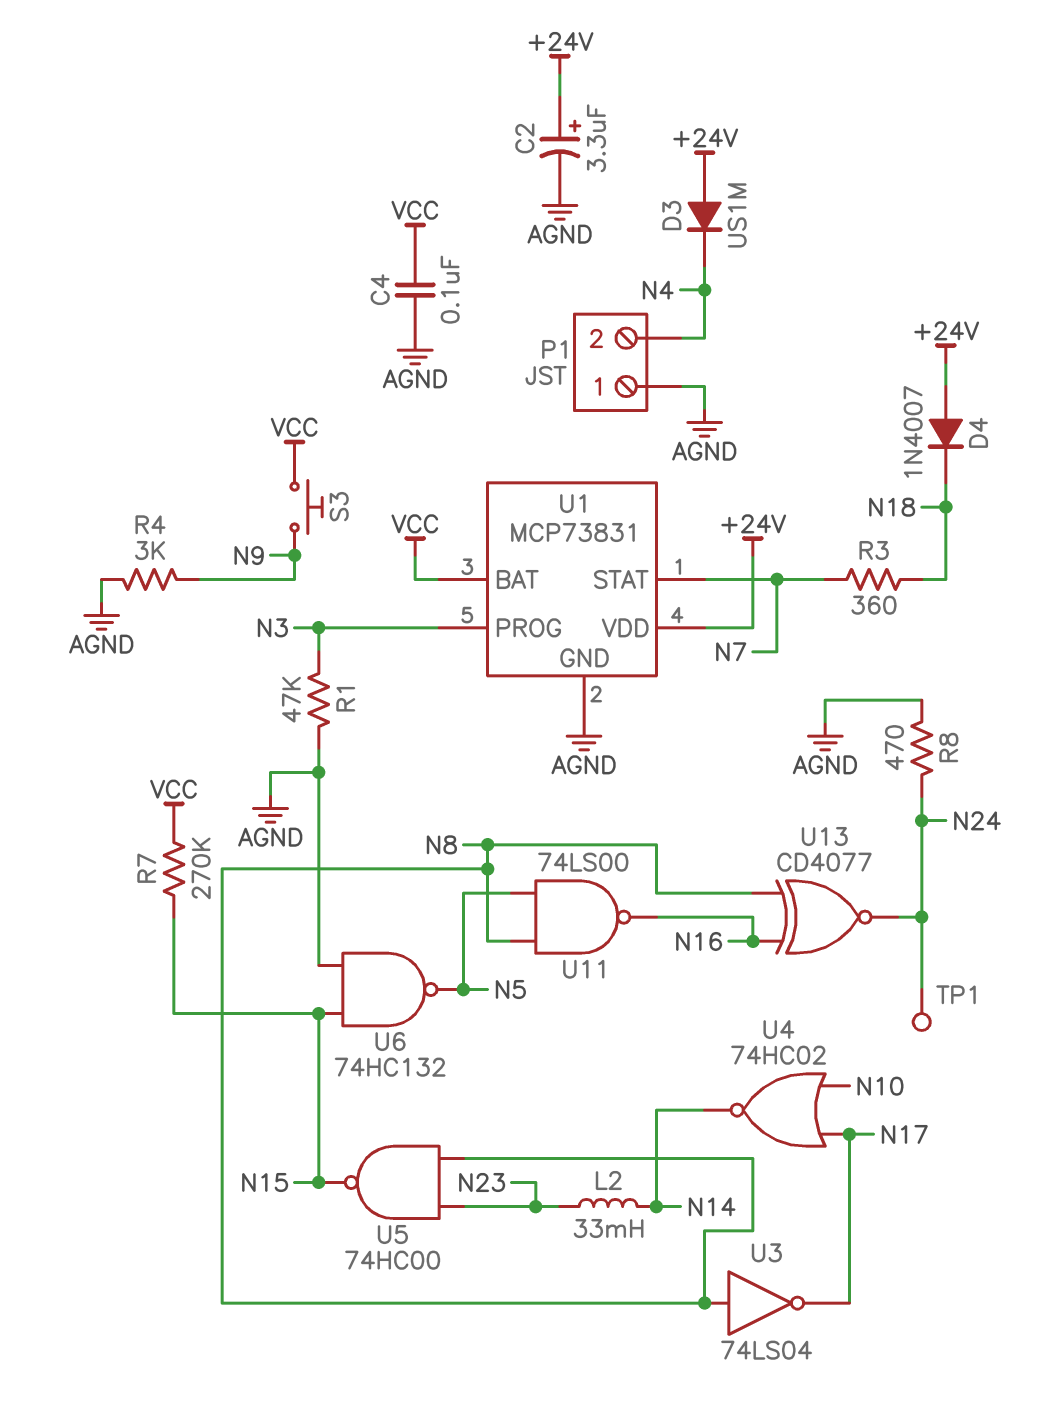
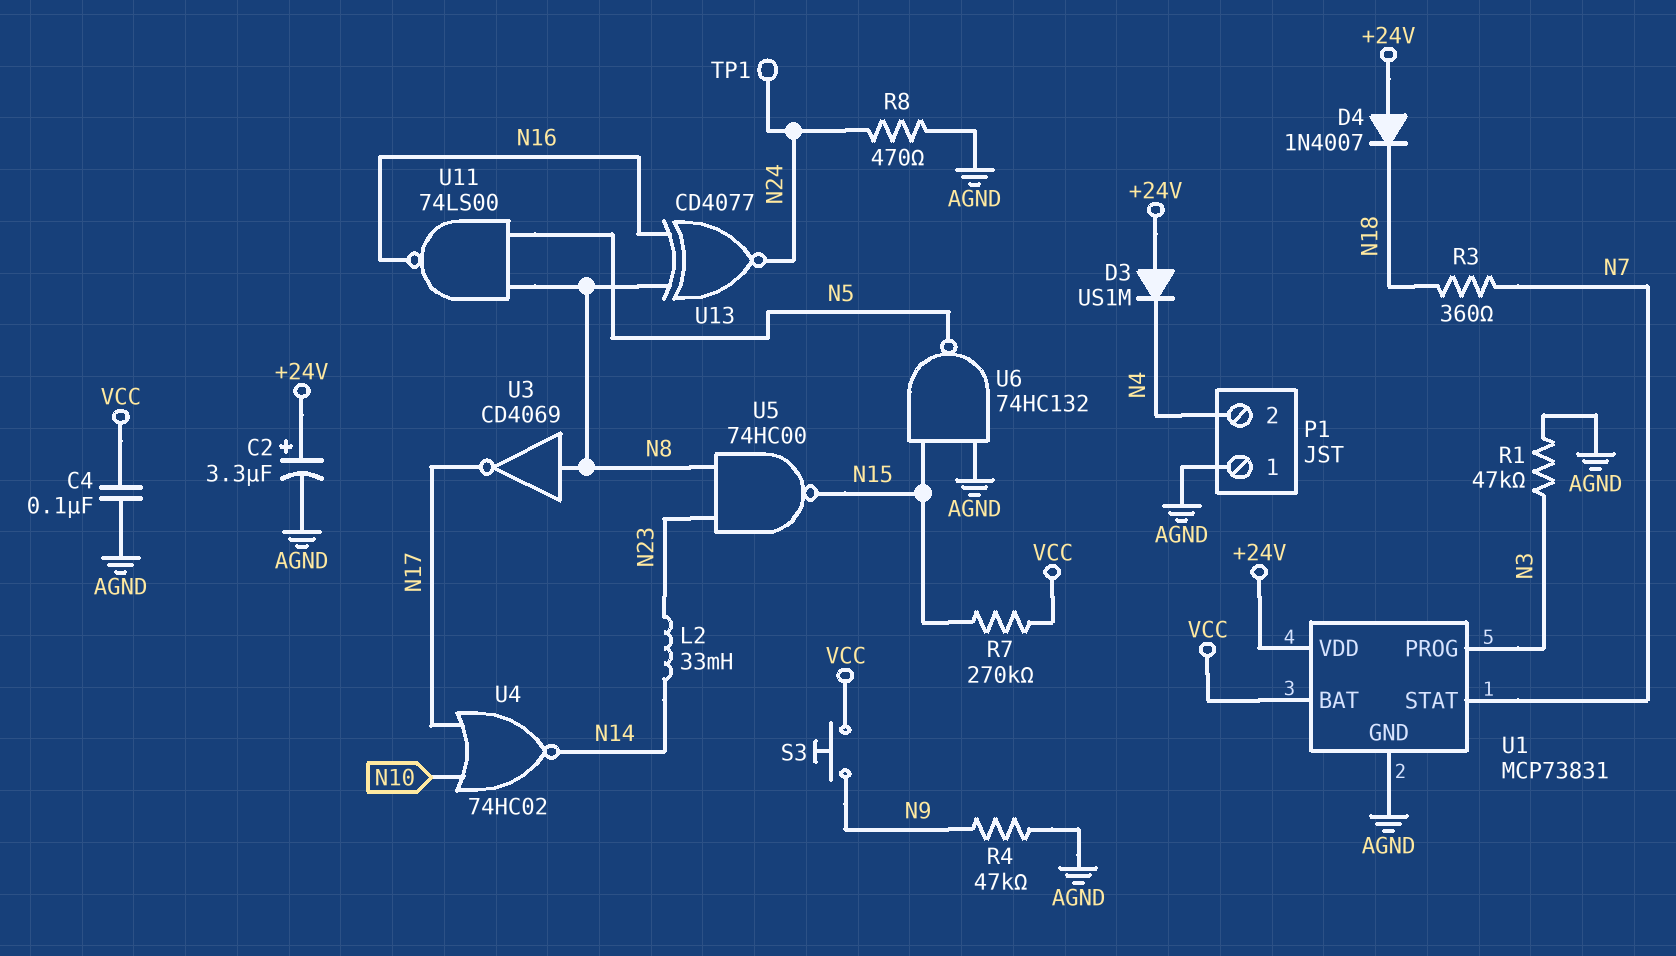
R4: 3k (AGND, N9) -> 47k (AGND, N9)
U3: NOT 74LS04 (in N8, out N17) -> NOT CD4069 (in N8, out N17)

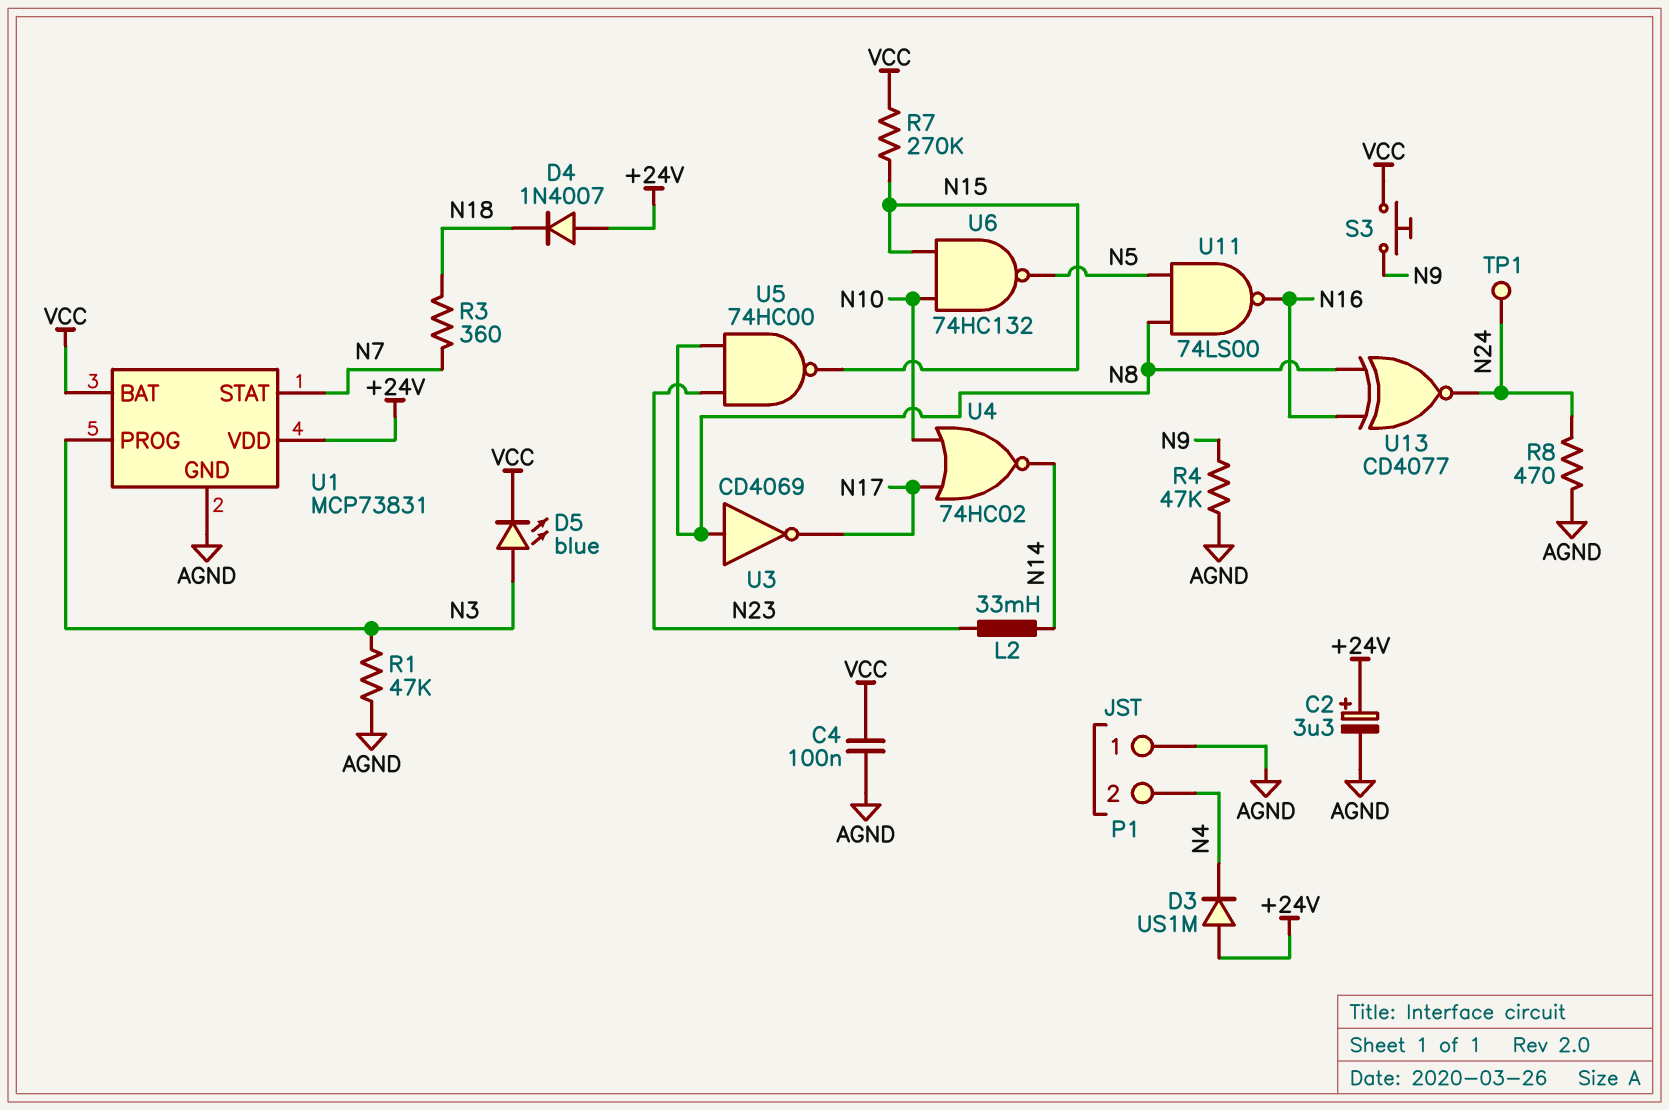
D5: none -> LED blue (A N3, K VCC)
U6: NAND 74HC132 (in AGND, in N15, out N5) -> NAND 74HC132 (in N10, in N15, out N5)

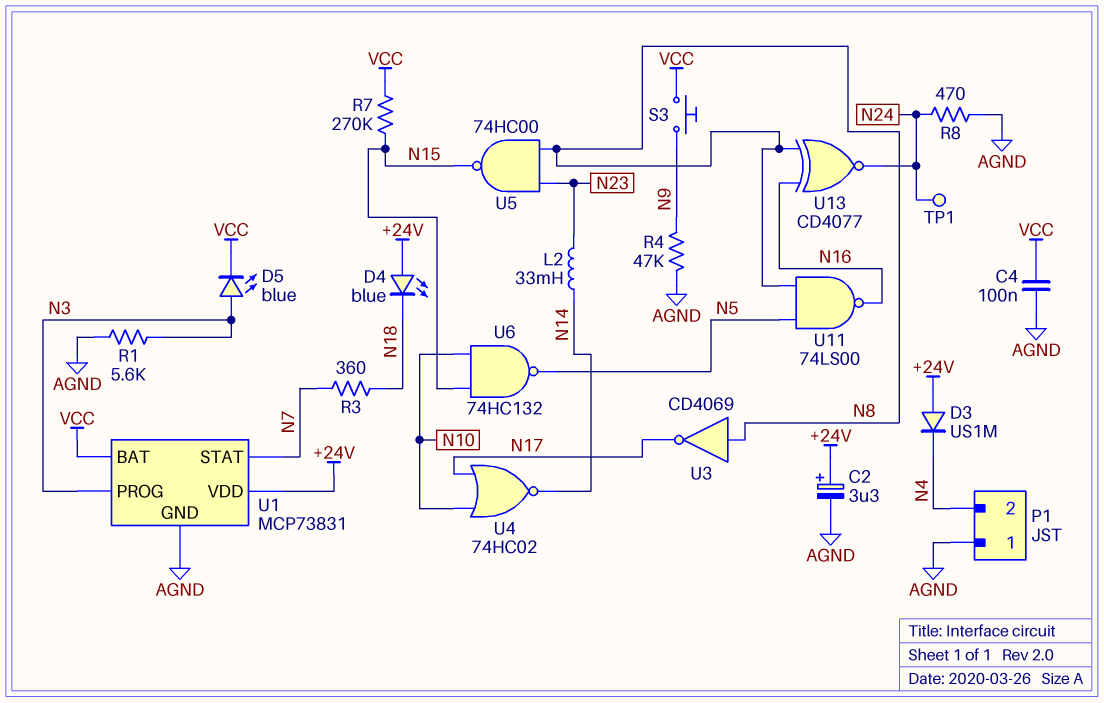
D4: diode 1N4007 (A +24V, K N18) -> LED blue (A +24V, K N18)
R1: 47k (AGND, N3) -> 5.6k (AGND, N3)

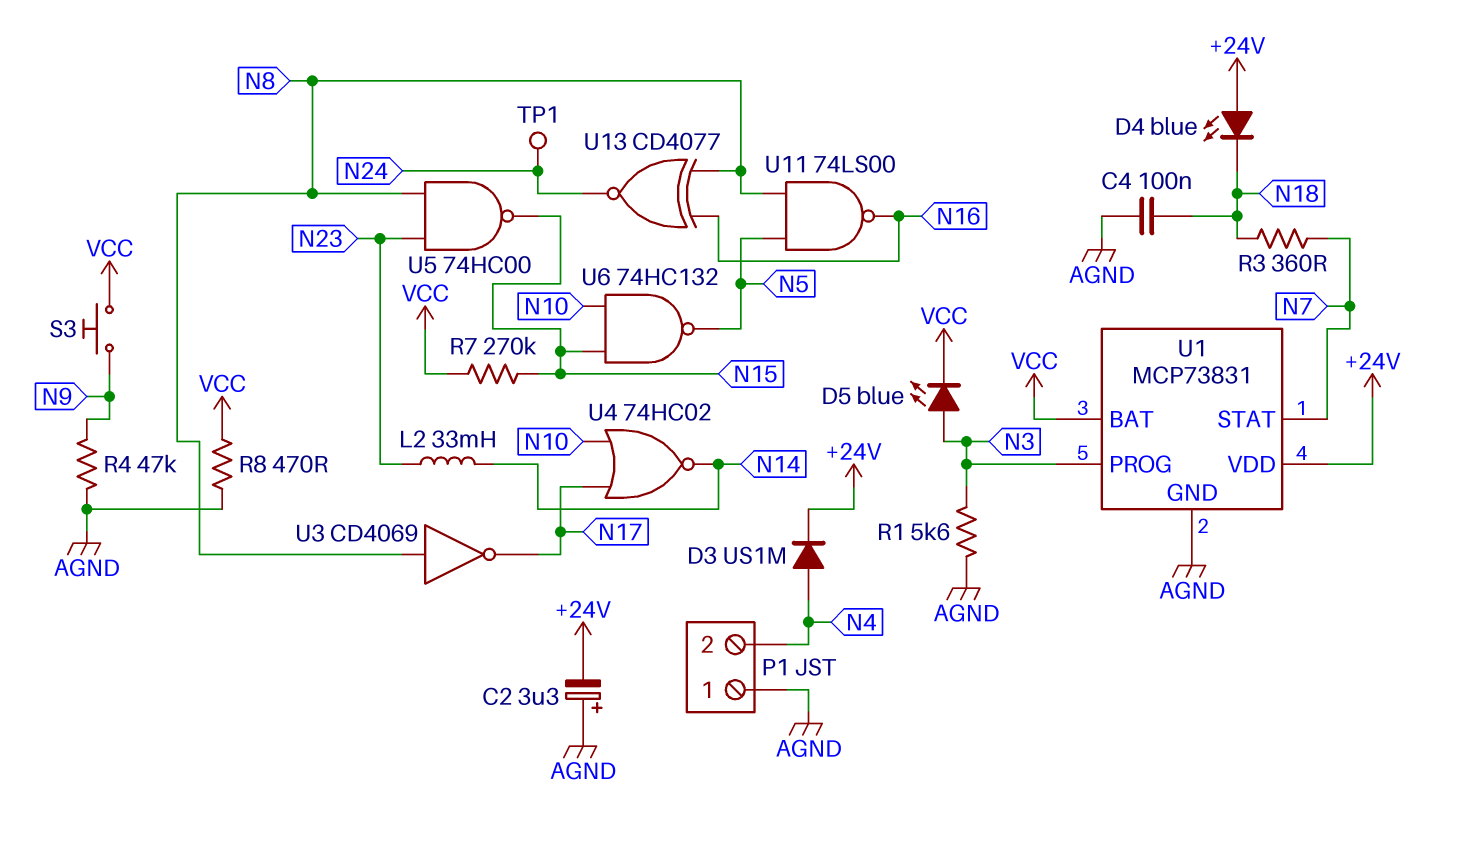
C2: 3.3uF (plus +24V, minus AGND) -> 3.3uF (plus AGND, minus +24V)
C4: 100nF (AGND, VCC) -> 100nF (AGND, N18)
D3: diode US1M (A +24V, K N4) -> diode US1M (A N4, K +24V)
R8: 470 (AGND, N24) -> 470 (AGND, VCC)

